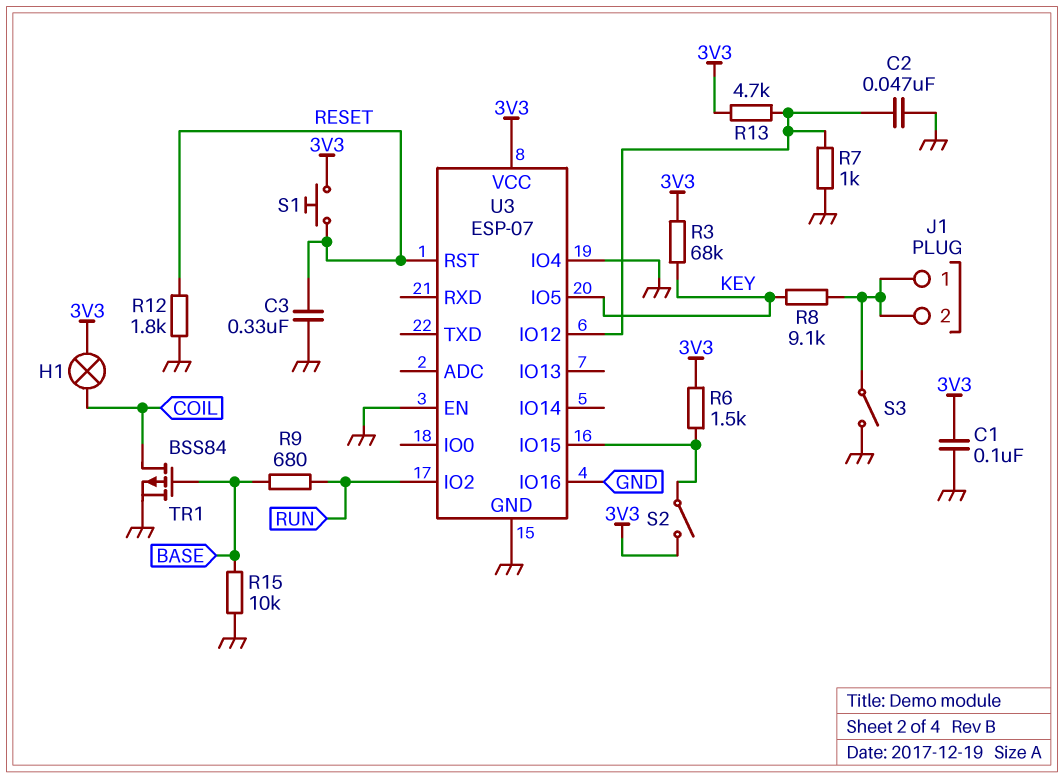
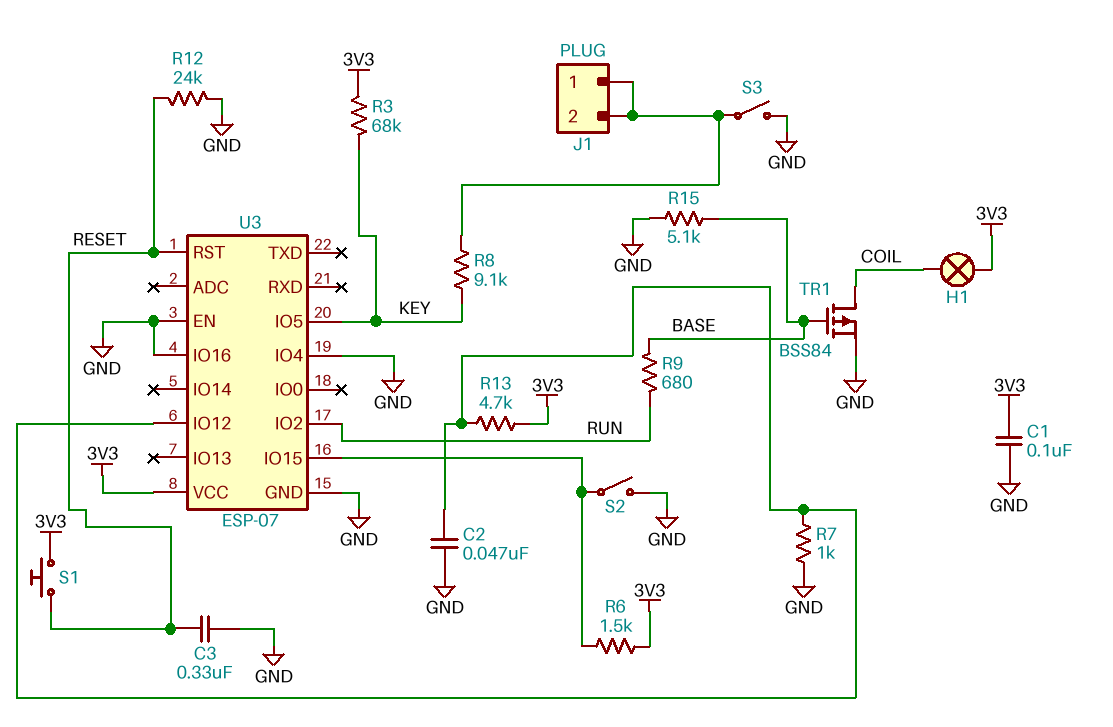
R12: 1.8k (GND, RESET) -> 24k (GND, RESET)
R15: 10k (BASE, GND) -> 5.1k (BASE, GND)
S2: switch (3V3, U3/IO15) -> switch (GND, U3/IO15)

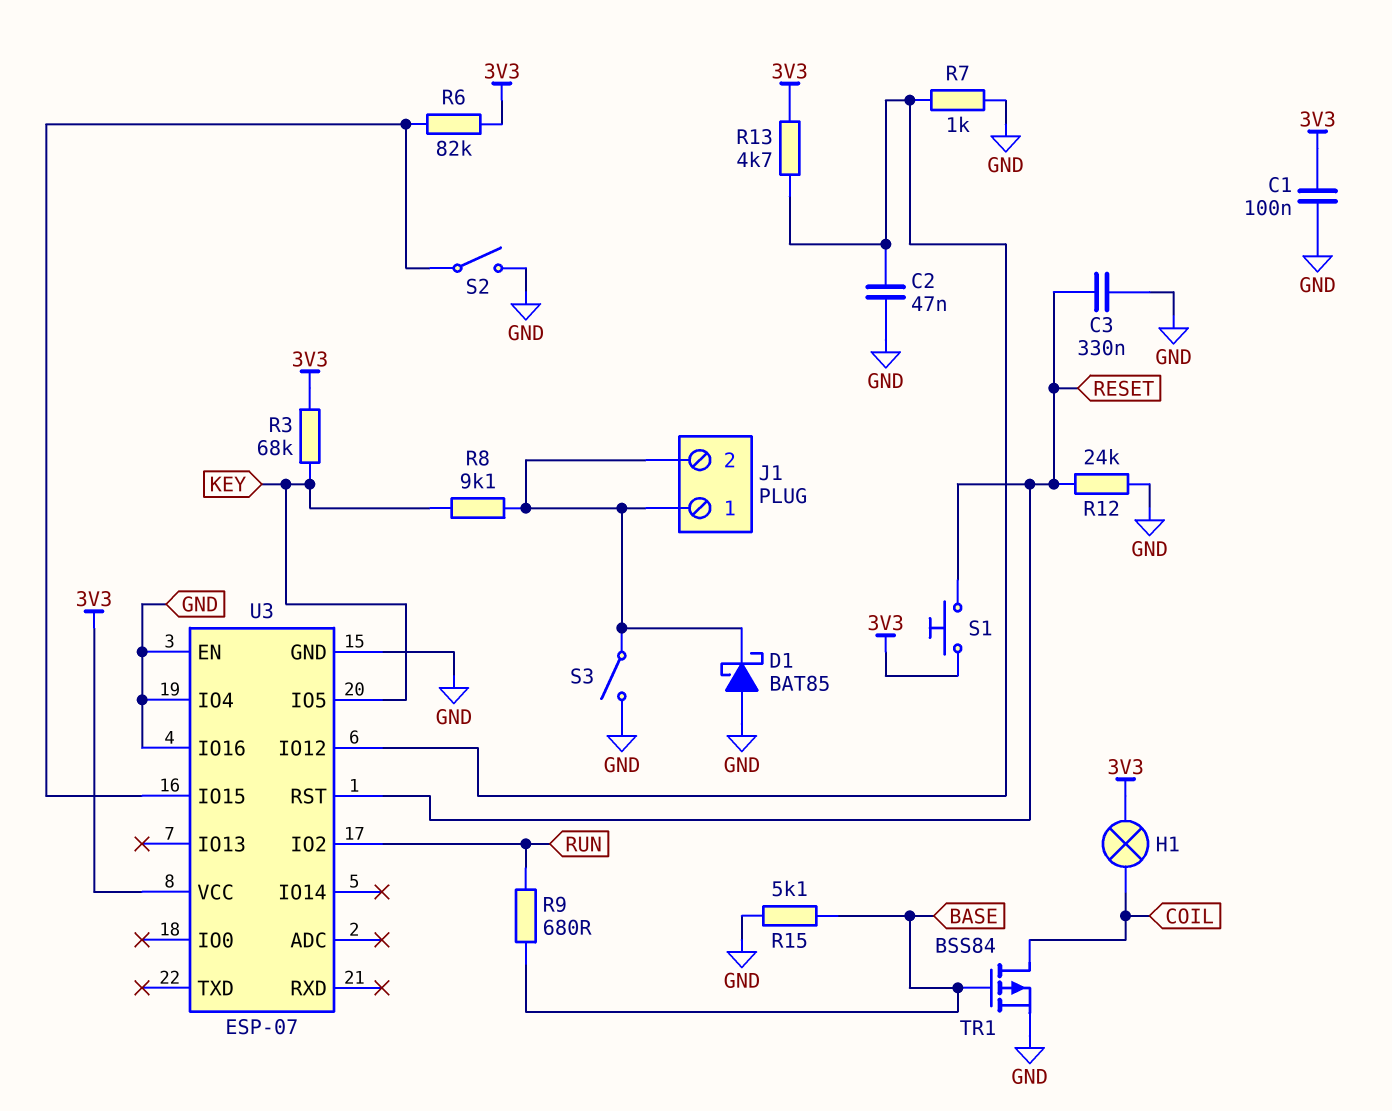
D1: none -> schottky BAT85 (A GND, K J1/1)
R6: 1.5k (3V3, U3/IO15) -> 82k (3V3, U3/IO15)

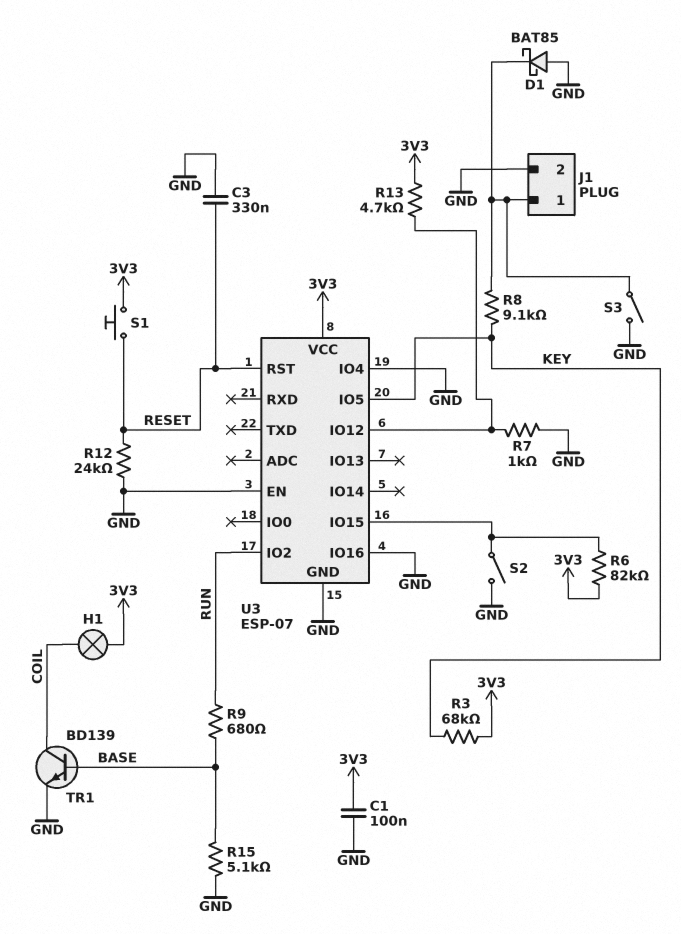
C2: 47nF (GND, U3/IO12) -> none
J1 pin 2: J1/1 -> GND
TR1: PMOS BSS84 (G BASE, D COIL, S GND) -> NPN BD139 (B BASE, C COIL, E GND)

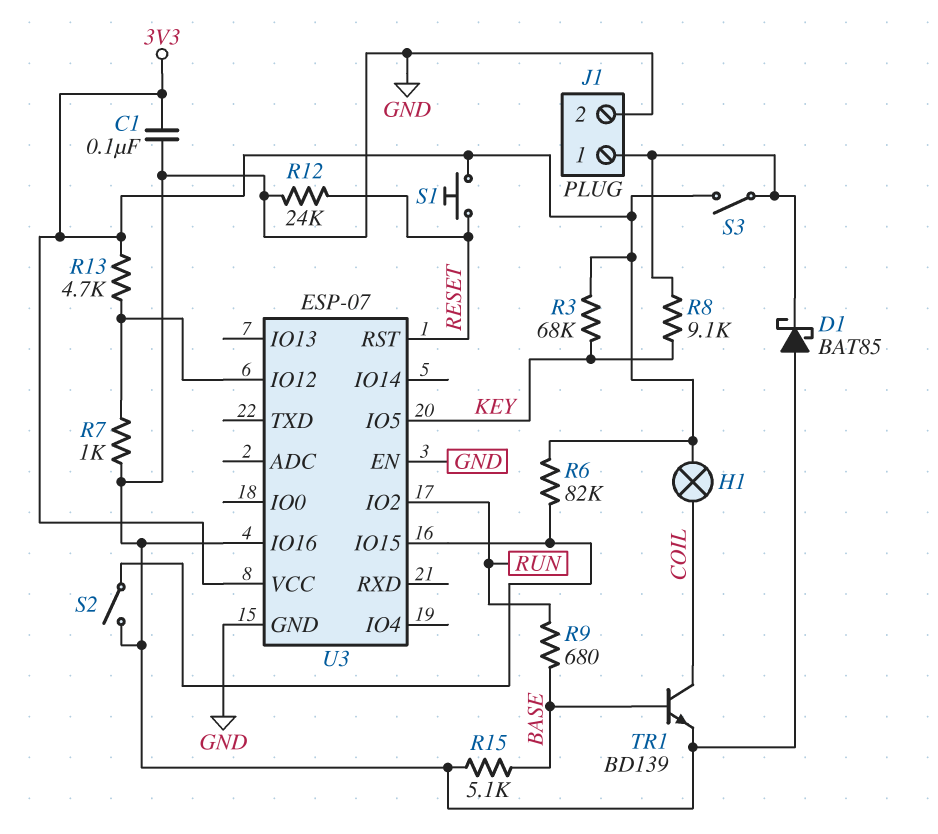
C3: 330nF (GND, RESET) -> none
S3: switch (GND, J1/1) -> switch (3V3, J1/1)
U3 pin IO4: GND -> none

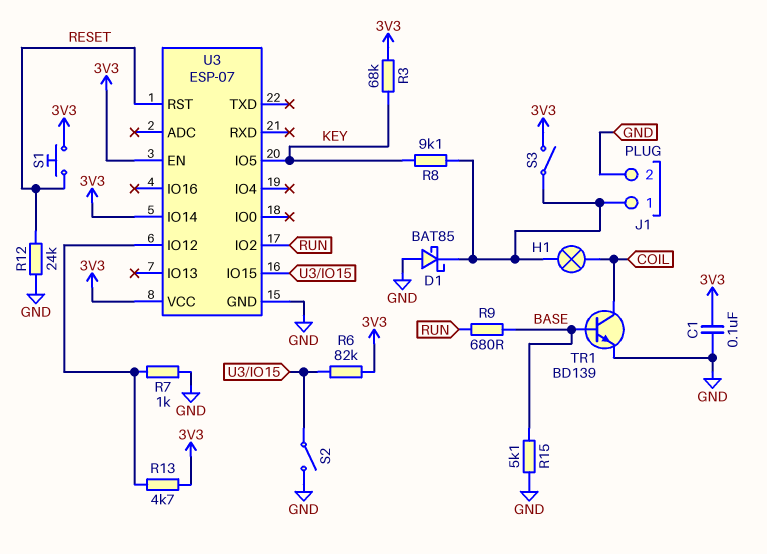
H1: lamp (3V3, COIL) -> lamp (COIL, J1/1)
U3 pin EN: GND -> 3V3
U3 pin IO14: none -> 3V3
U3 pin IO16: GND -> none

